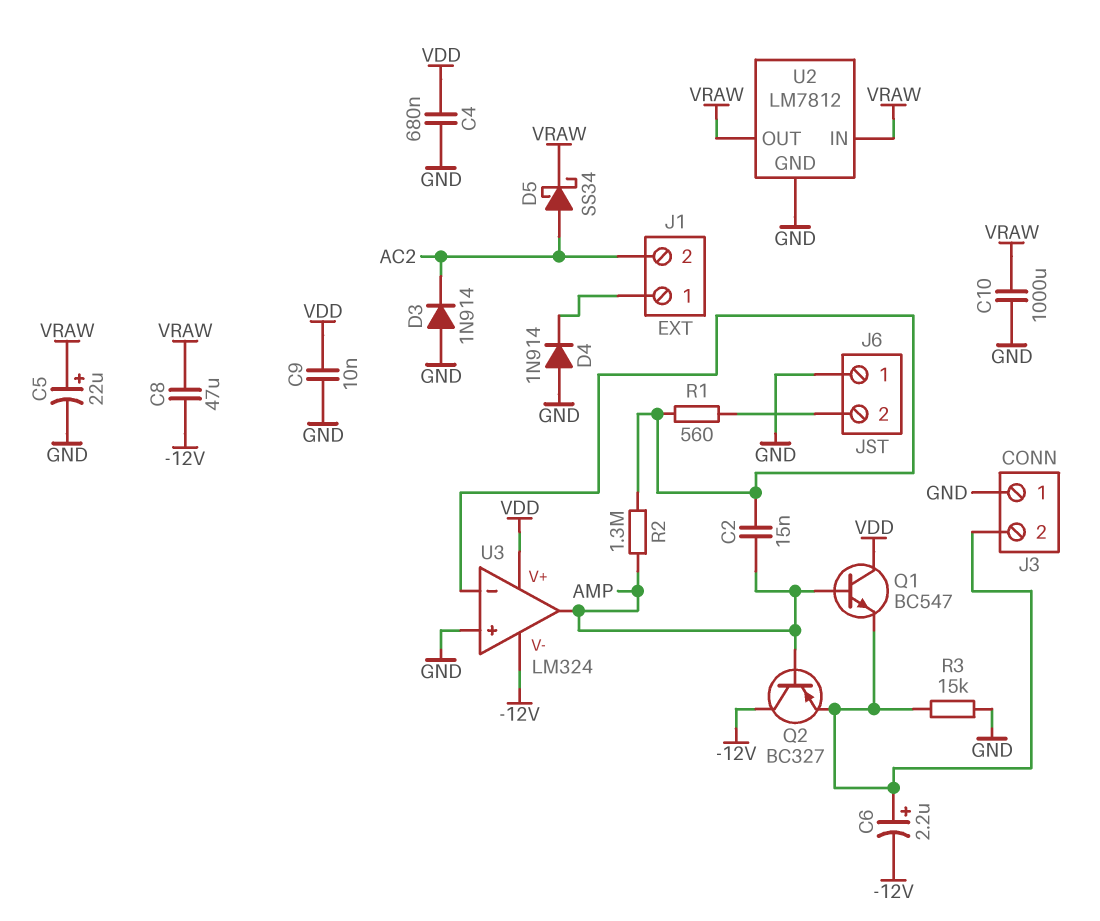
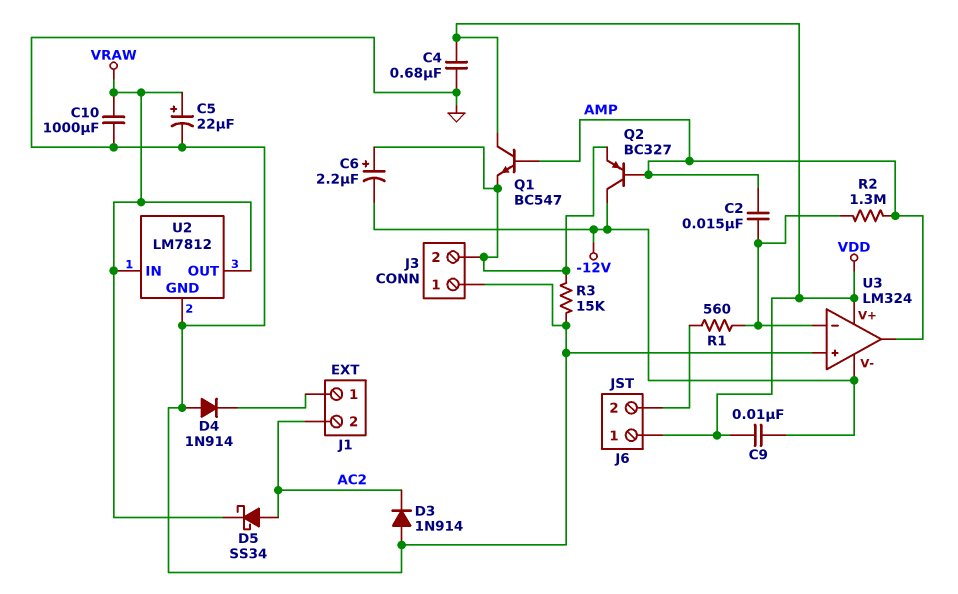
C8: 47uF (-12V, VRAW) -> none
C9: 10nF (GND, VDD) -> 10nF (-12V, VDD)
J6 pin 1: GND -> VDD

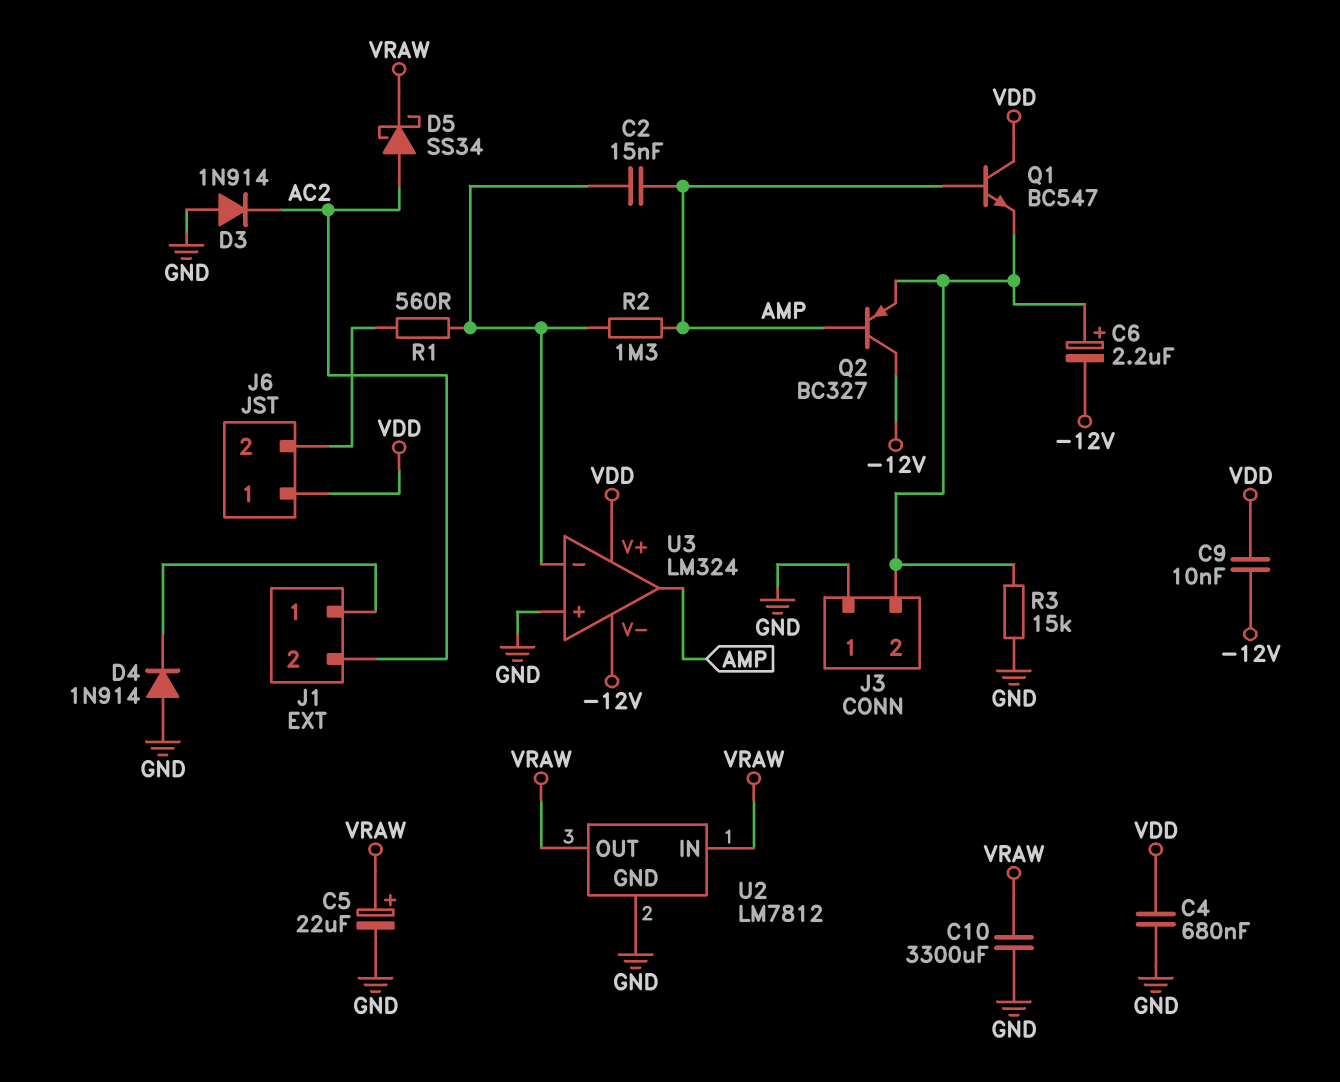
C10: 1000uF (GND, VRAW) -> 3300uF (GND, VRAW)

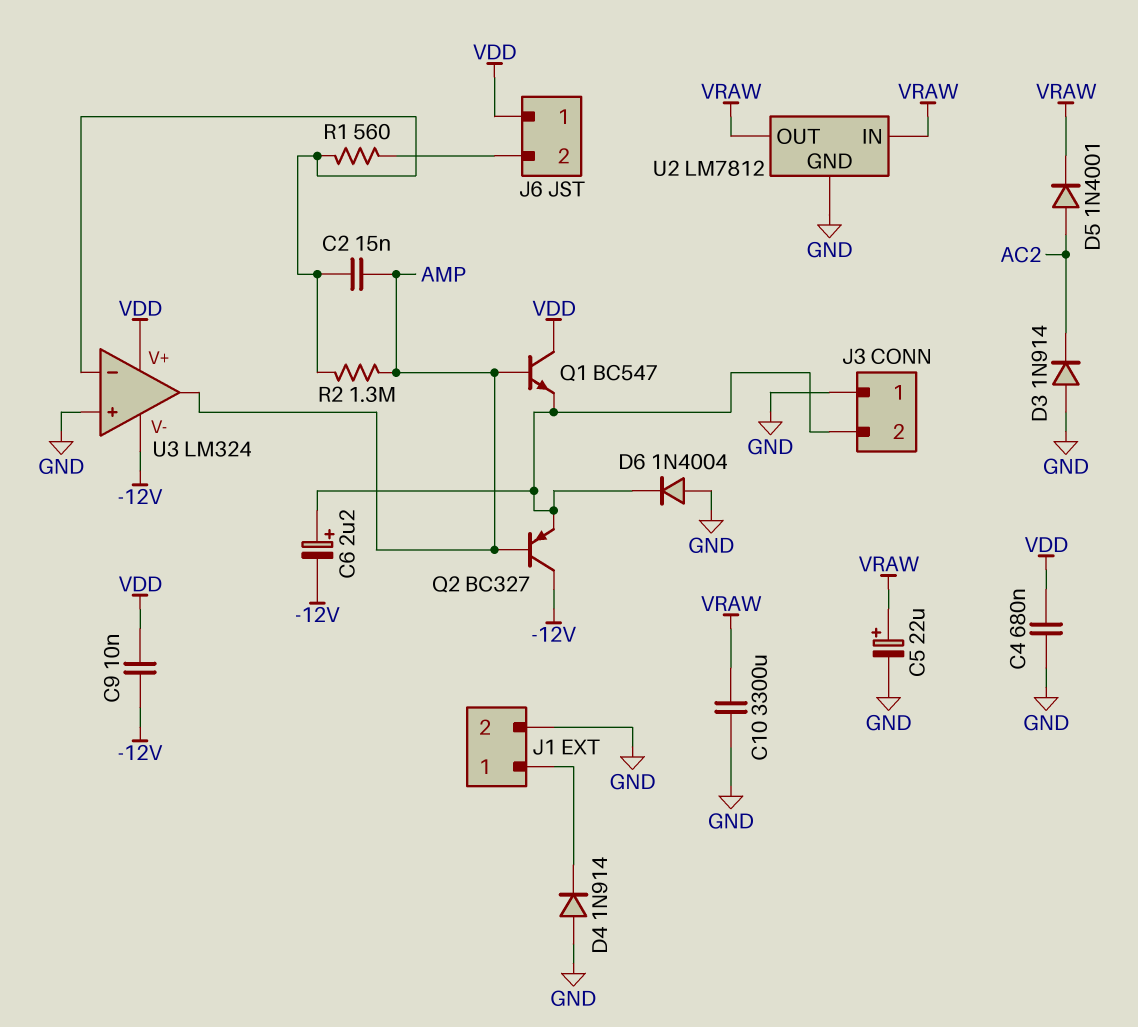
D5: schottky SS34 (A AC2, K VRAW) -> diode 1N4001 (A AC2, K VRAW)
D6: none -> diode 1N4004 (A GND, K J3/2)
J1 pin 2: AC2 -> GND
R3: 15k (GND, J3/2) -> none

